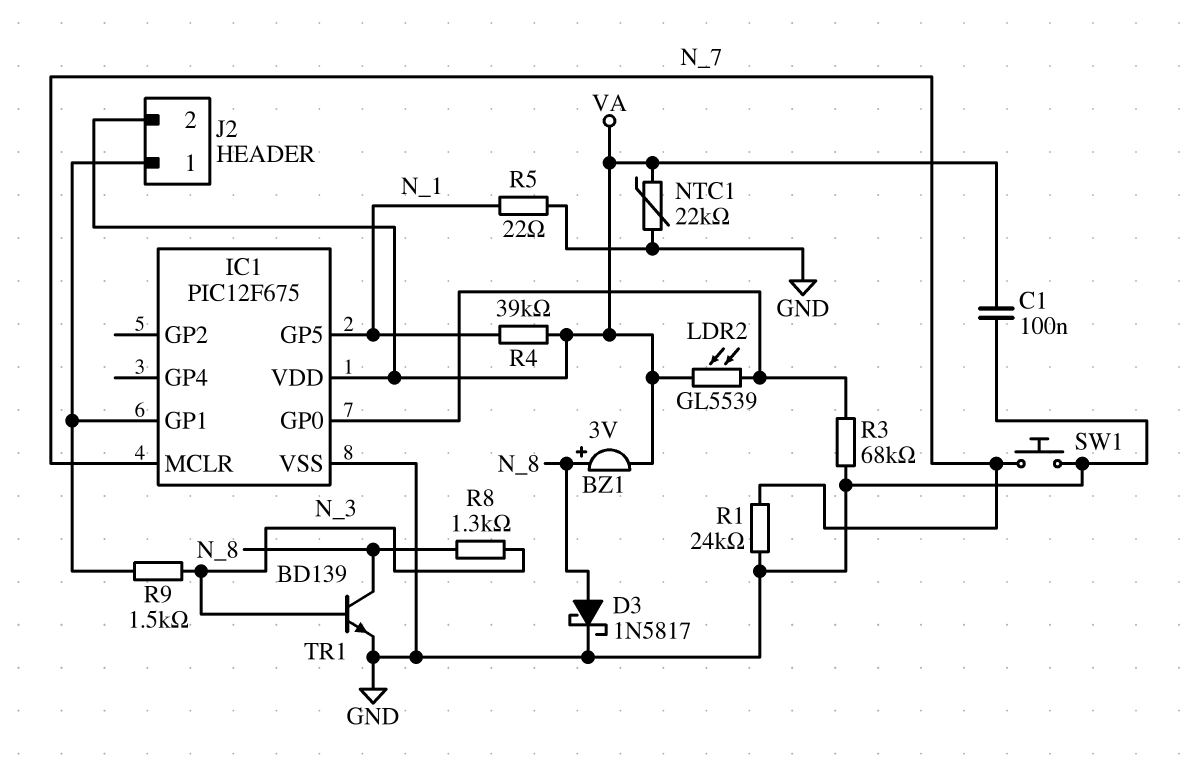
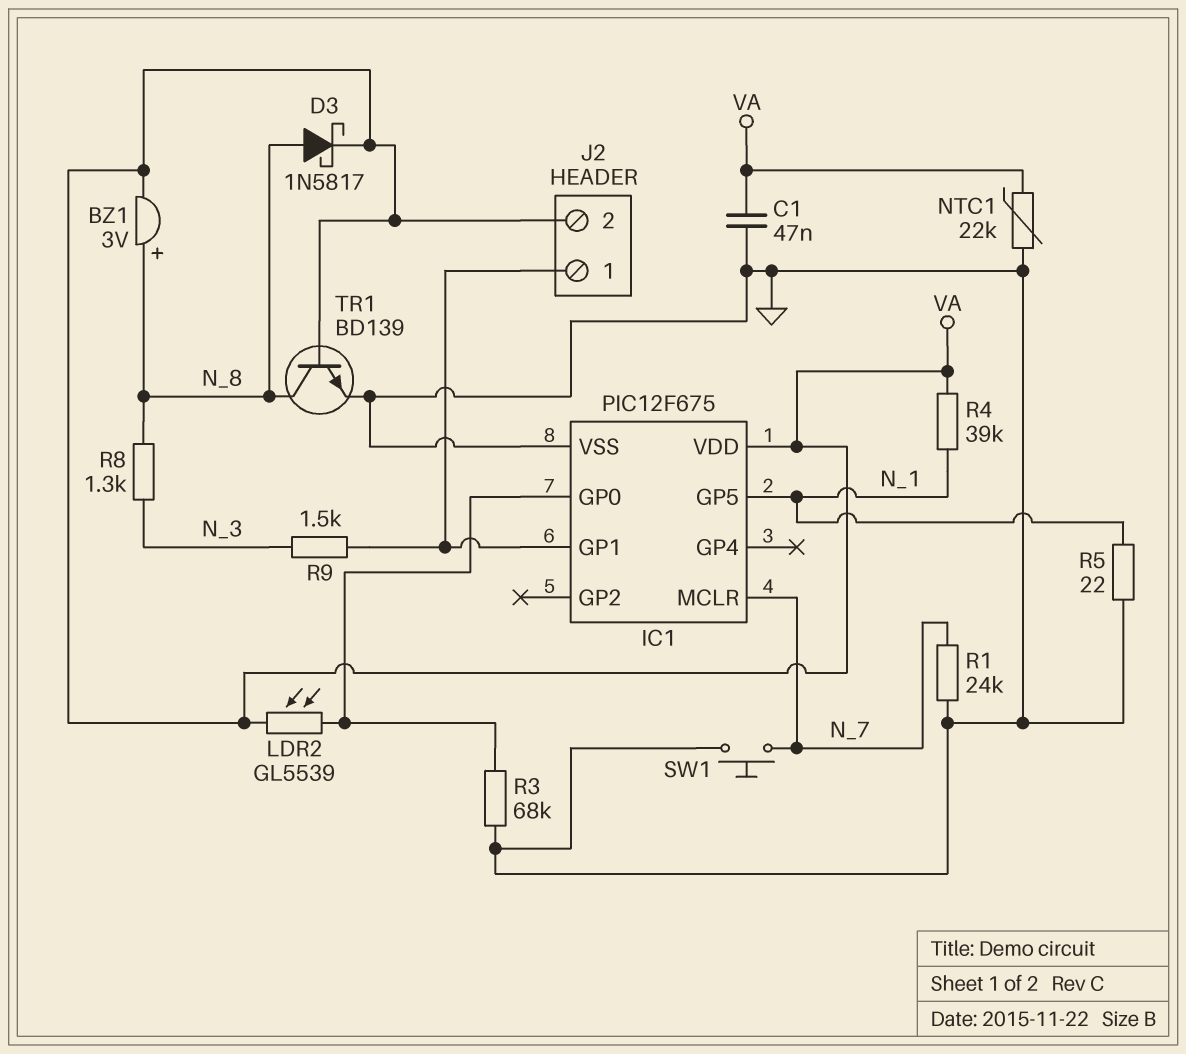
C1: 100nF (GND, VA) -> 47nF (GND, VA)
D3: schottky 1N5817 (A N_8, K GND) -> schottky 1N5817 (A N_8, K VA)
TR1: NPN BD139 (B N_3, C N_8, E GND) -> NPN BD139 (B VA, C N_8, E GND)

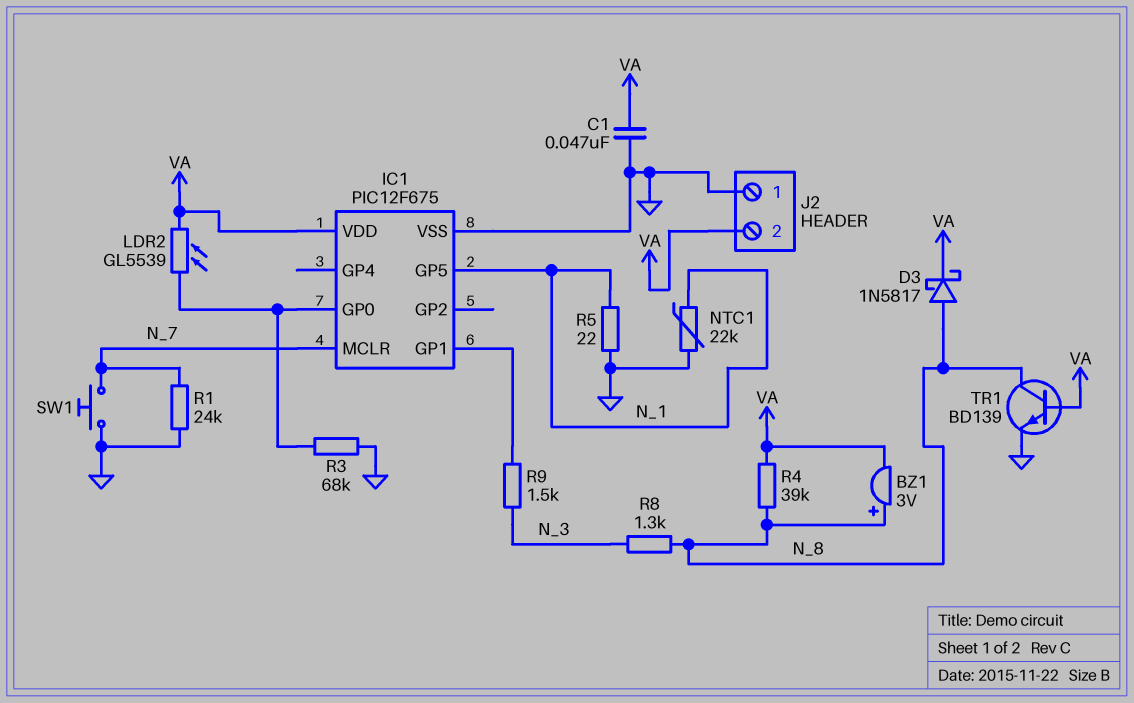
J2 pin 1: IC1/GP1 -> GND
NTC1: 22k (GND, VA) -> 22k (GND, N_1)
R4: 39k (N_1, VA) -> 39k (N_8, VA)

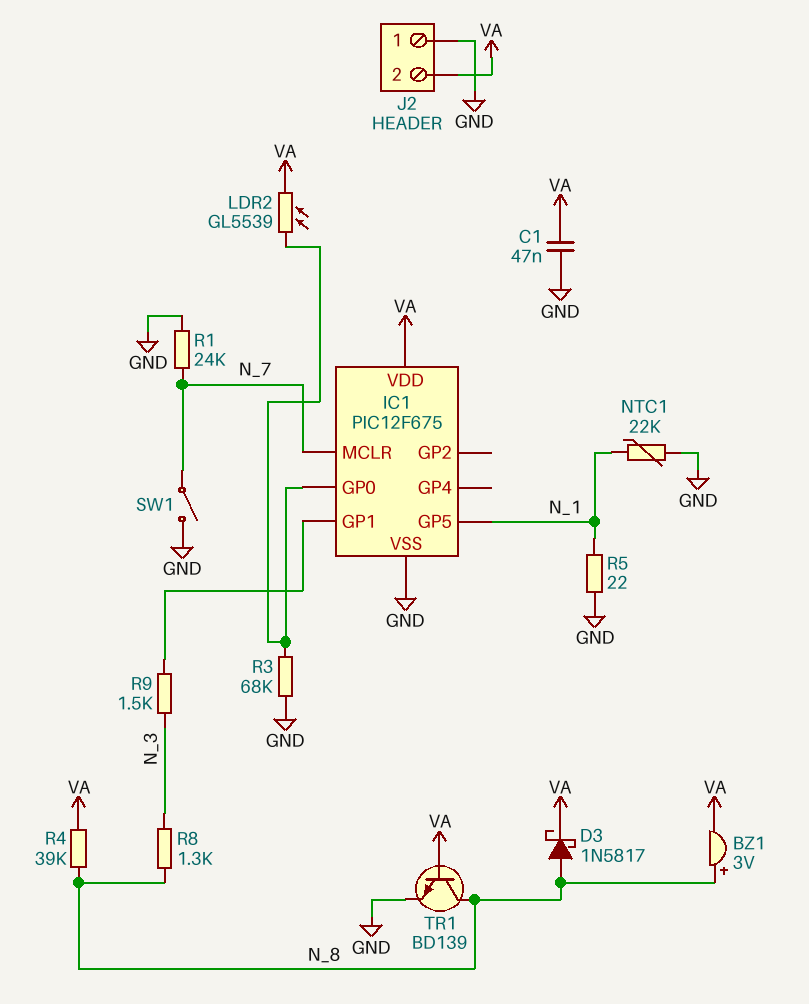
SW1: button (GND, N_7) -> switch (GND, N_7)

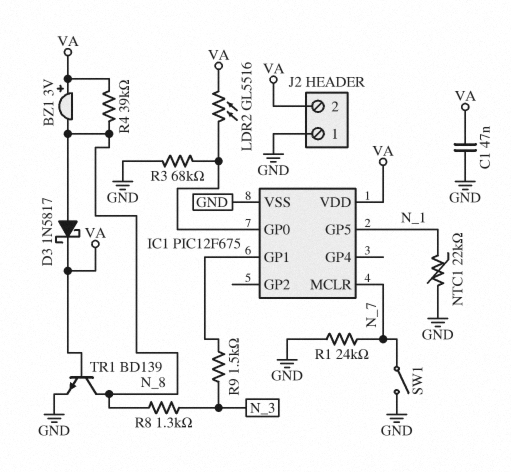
BZ1: buzzer 3V (plus N_8, minus VA) -> buzzer 3V (plus VA, minus N_8)
LDR2: GL5539 (IC1/GP0, VA) -> GL5516 (IC1/GP0, VA)
R5: 22 (GND, N_1) -> none

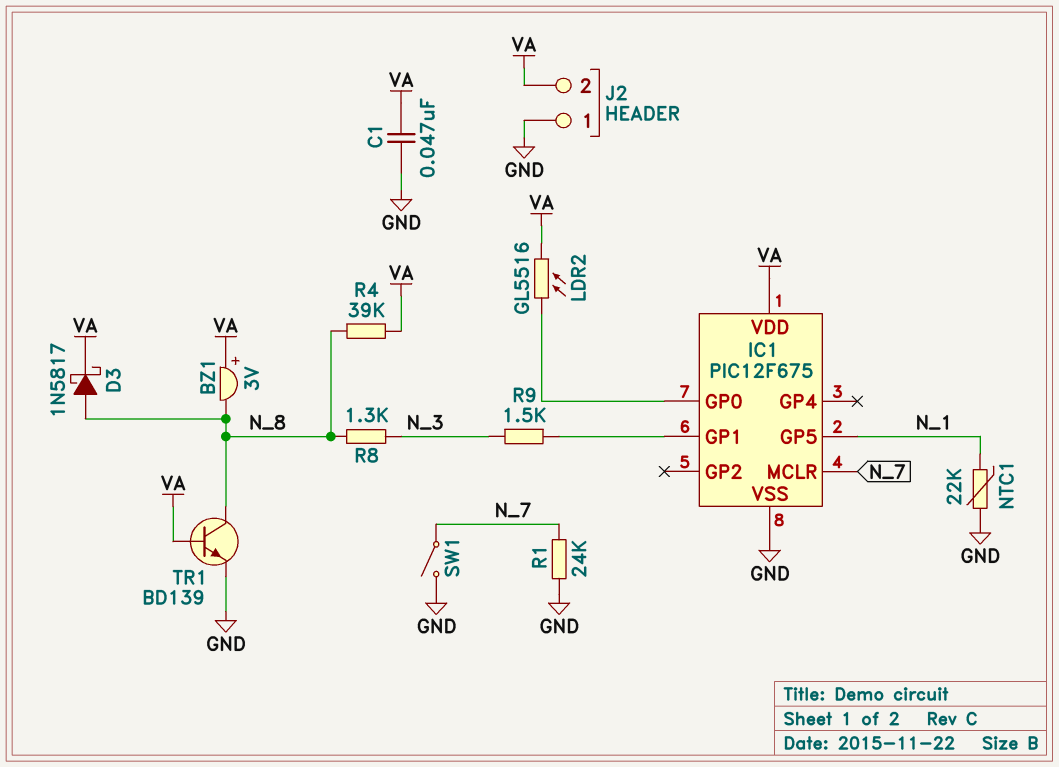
R3: 68k (GND, IC1/GP0) -> none

